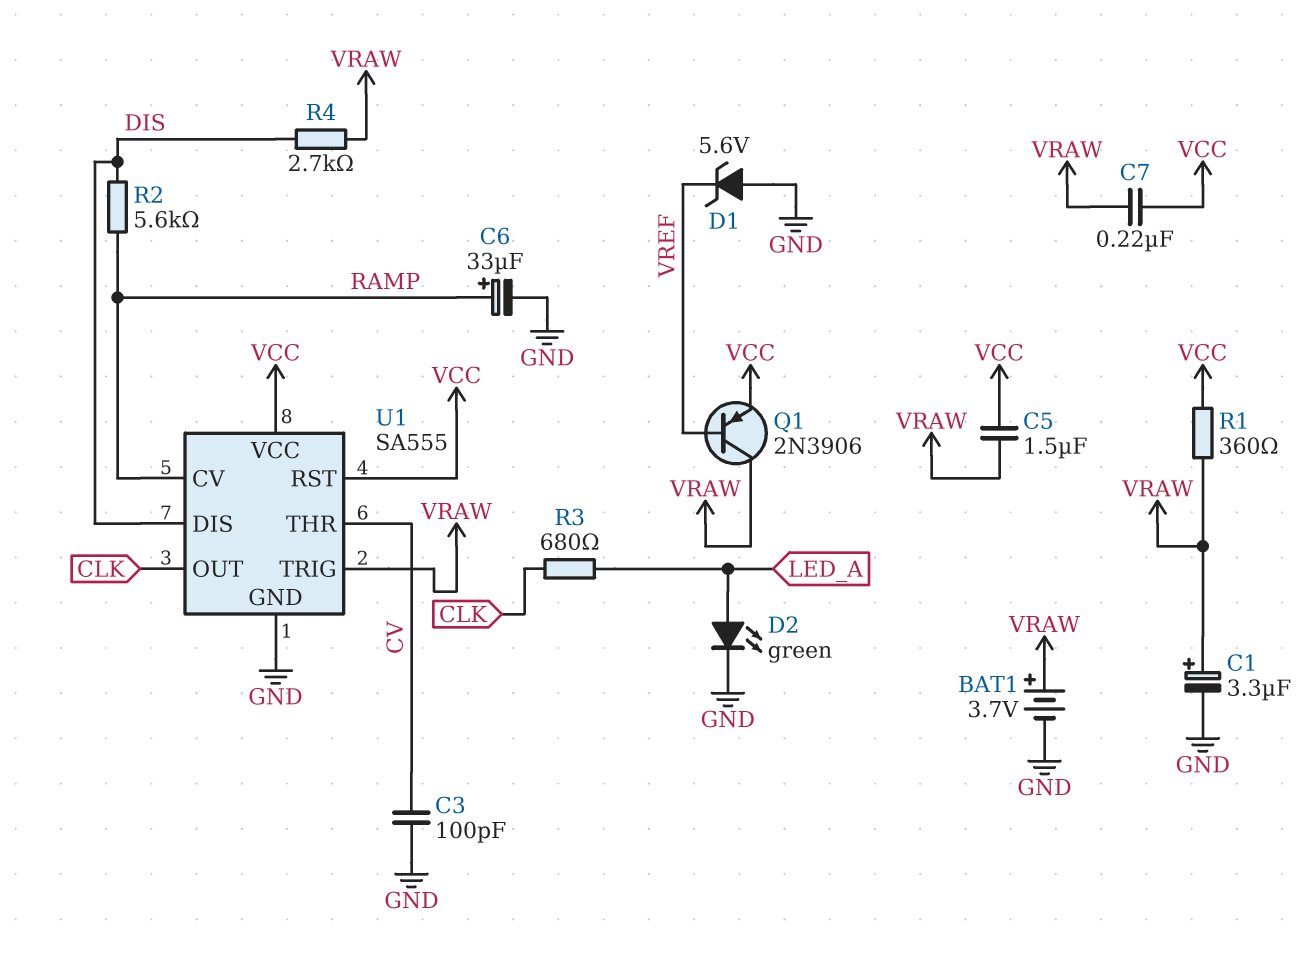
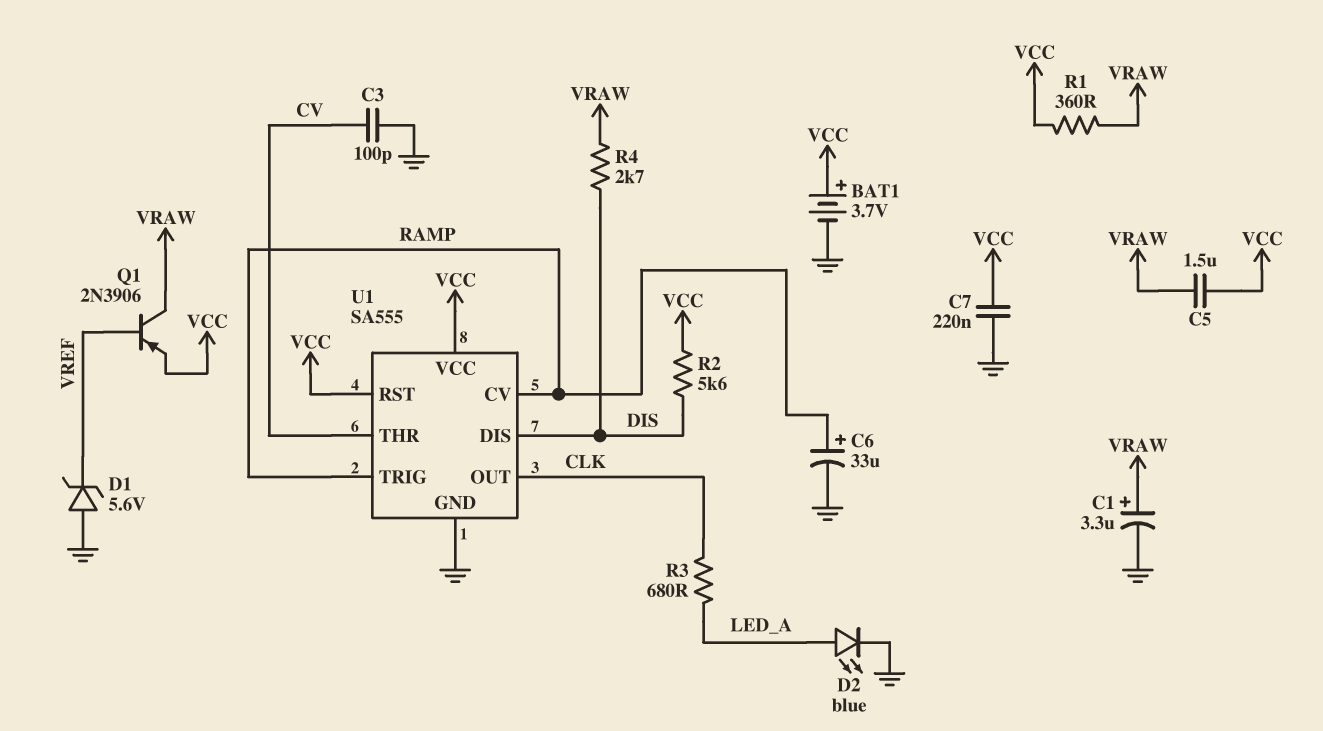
BAT1: 3.7V (plus VRAW, minus GND) -> 3.7V (plus VCC, minus GND)
C7: 220nF (VCC, VRAW) -> 220nF (GND, VCC)
D2: LED green (A LED_A, K GND) -> LED blue (A LED_A, K GND)
R2: 5.6k (DIS, RAMP) -> 5.6k (DIS, VCC)
U1 pin TRIG: VRAW -> RAMP

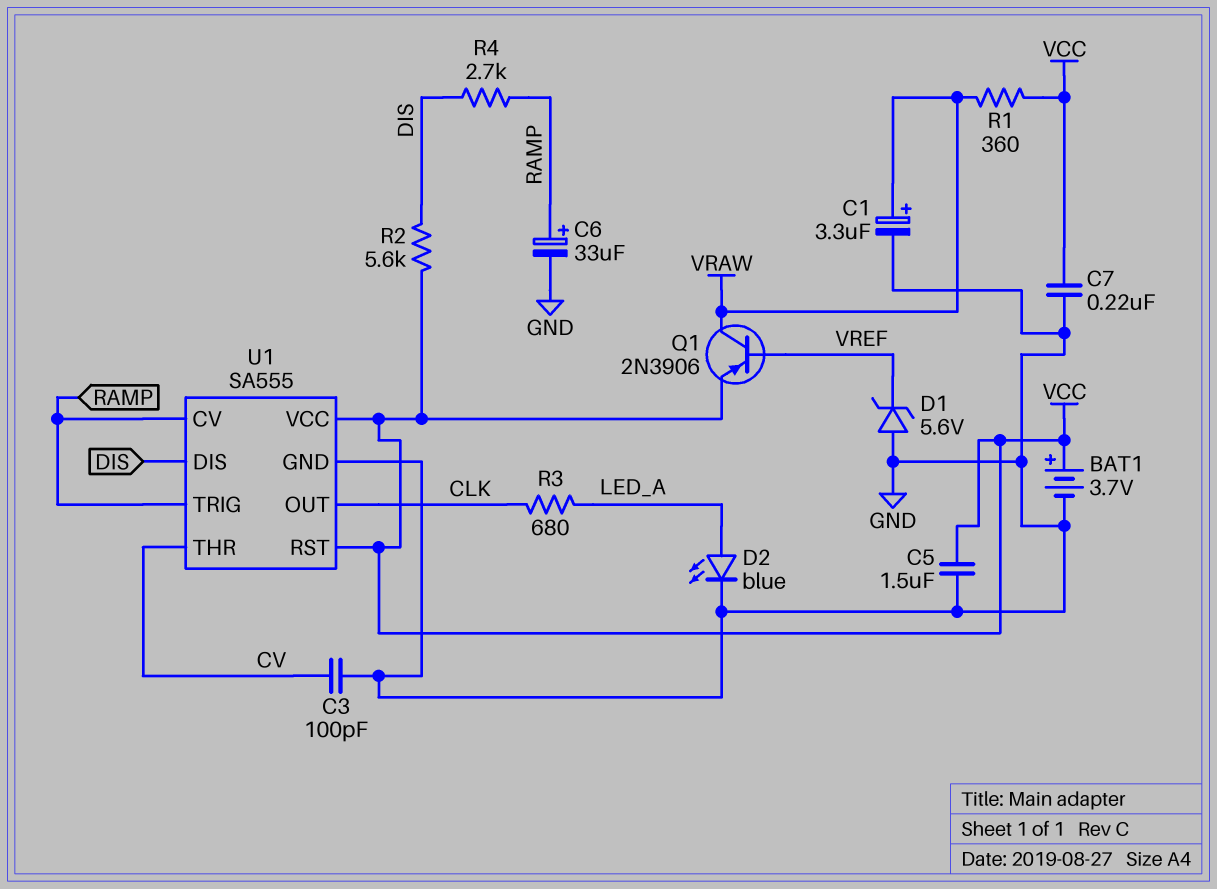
C5: 1.5uF (VCC, VRAW) -> 1.5uF (GND, VCC)
R4: 2.7k (DIS, VRAW) -> 2.7k (DIS, RAMP)

